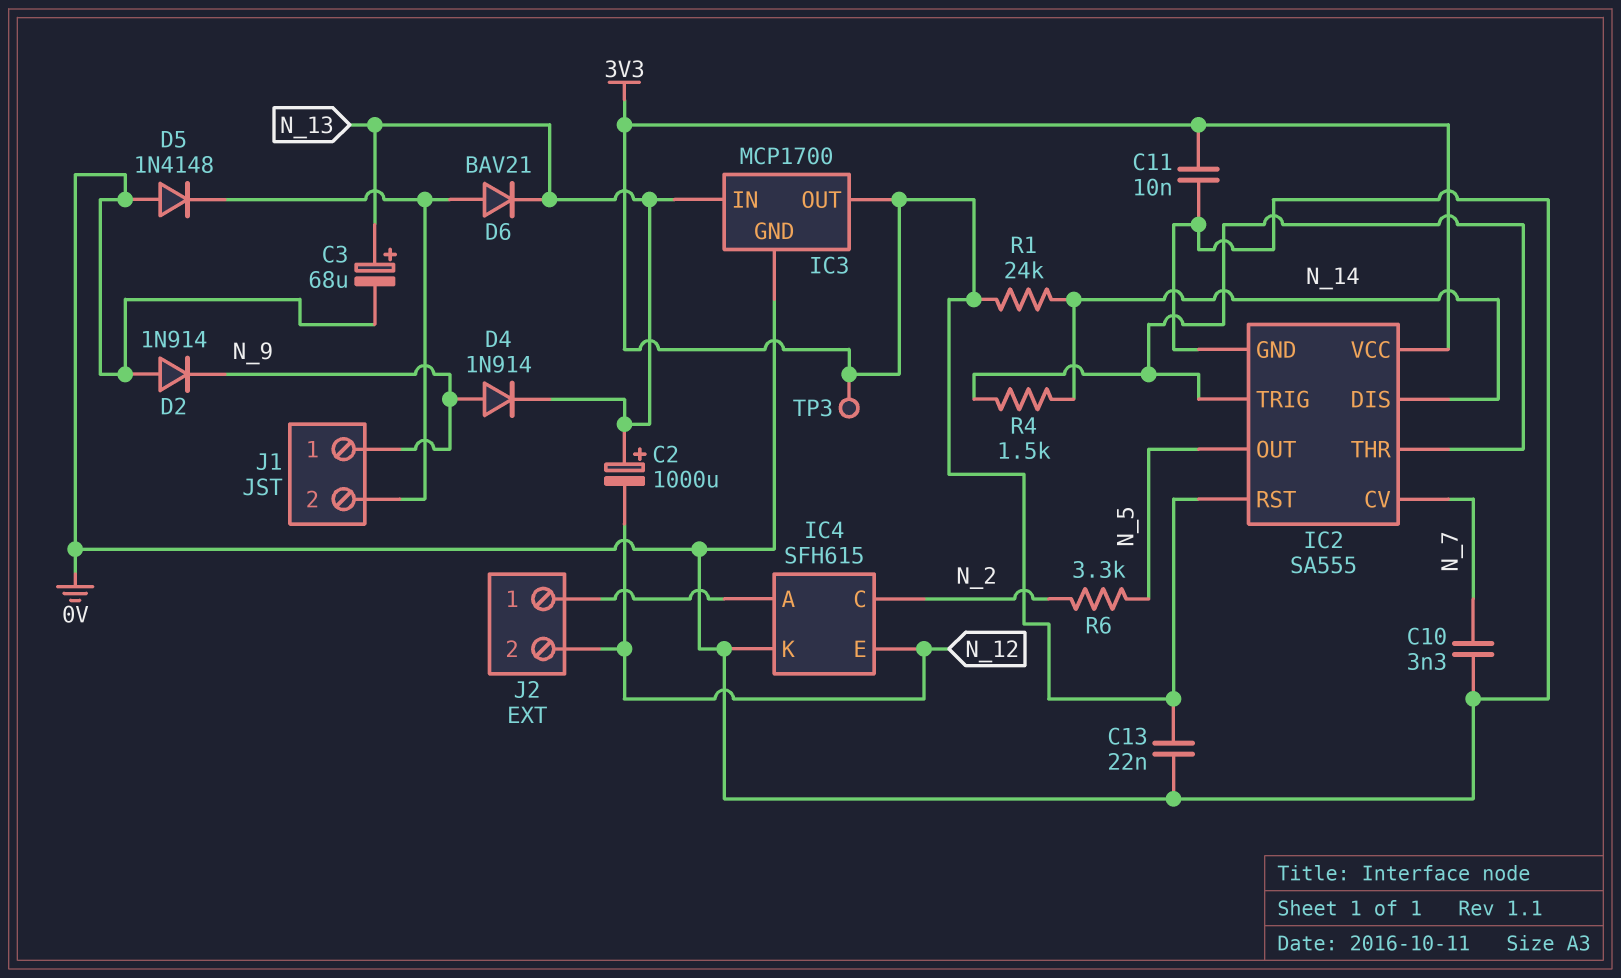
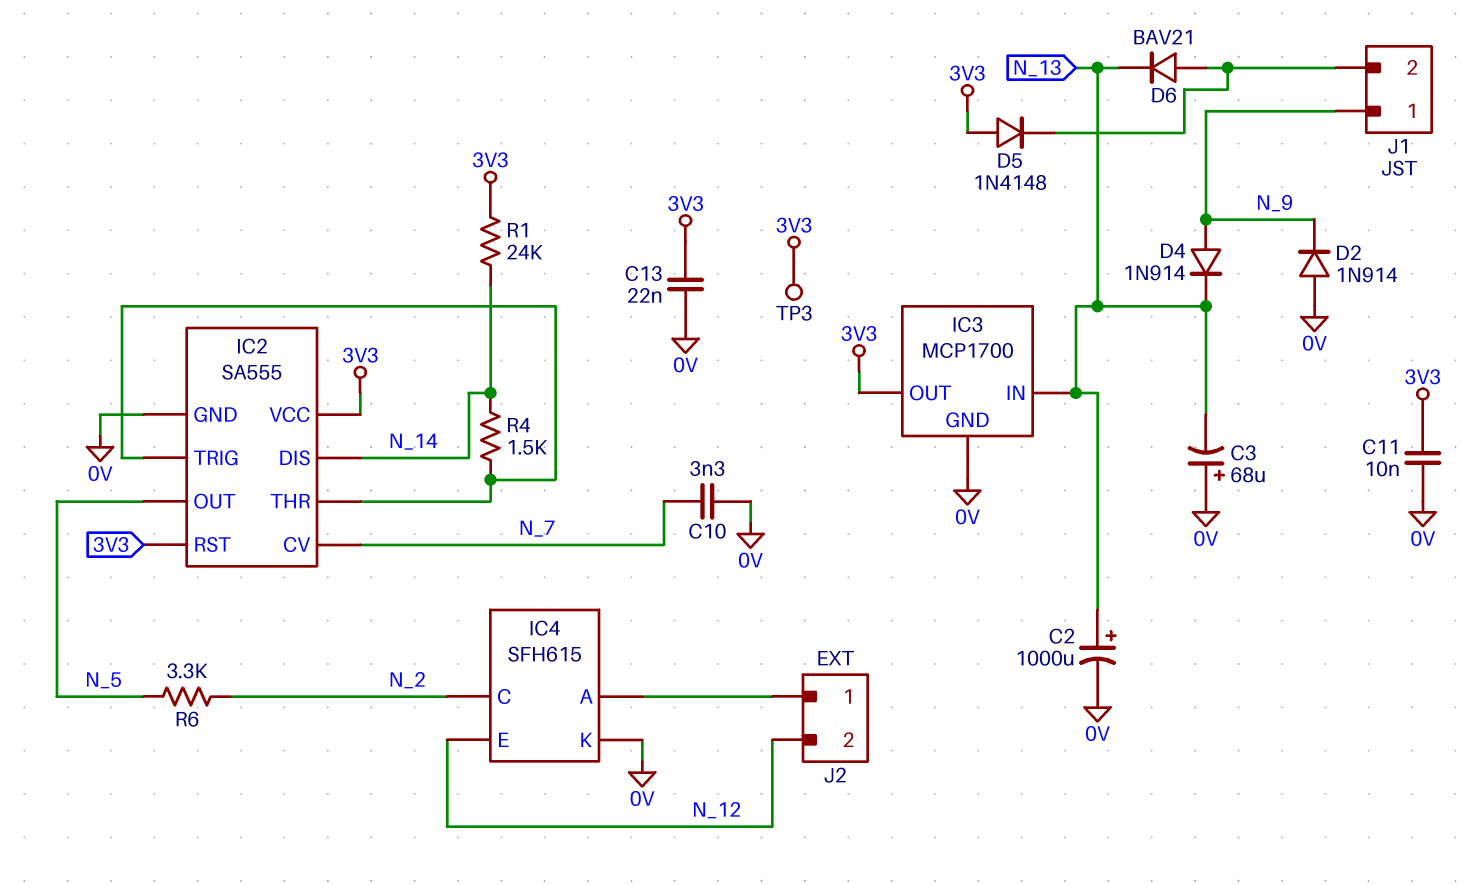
C2: 1000uF (plus N_13, minus N_12) -> 1000uF (plus N_13, minus 0V)
C3: 68uF (plus N_13, minus 0V) -> 68uF (plus 0V, minus N_13)
D5: diode 1N4148 (A 0V, K J1/2) -> diode 1N4148 (A 3V3, K J1/2)

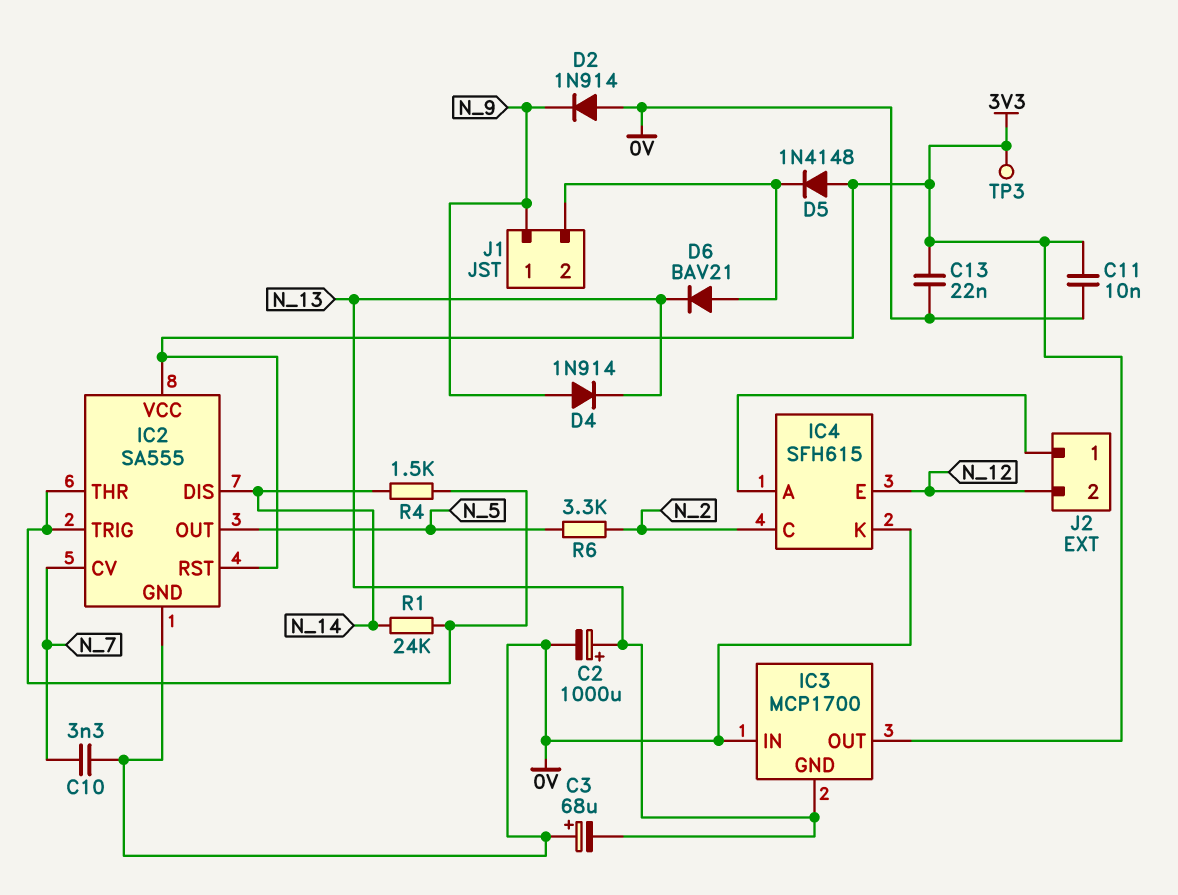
IC3 pin GND: 0V -> N_13
IC3 pin IN: N_13 -> 0V
R1: 24k (3V3, N_14) -> 24k (IC2/THR, N_14)

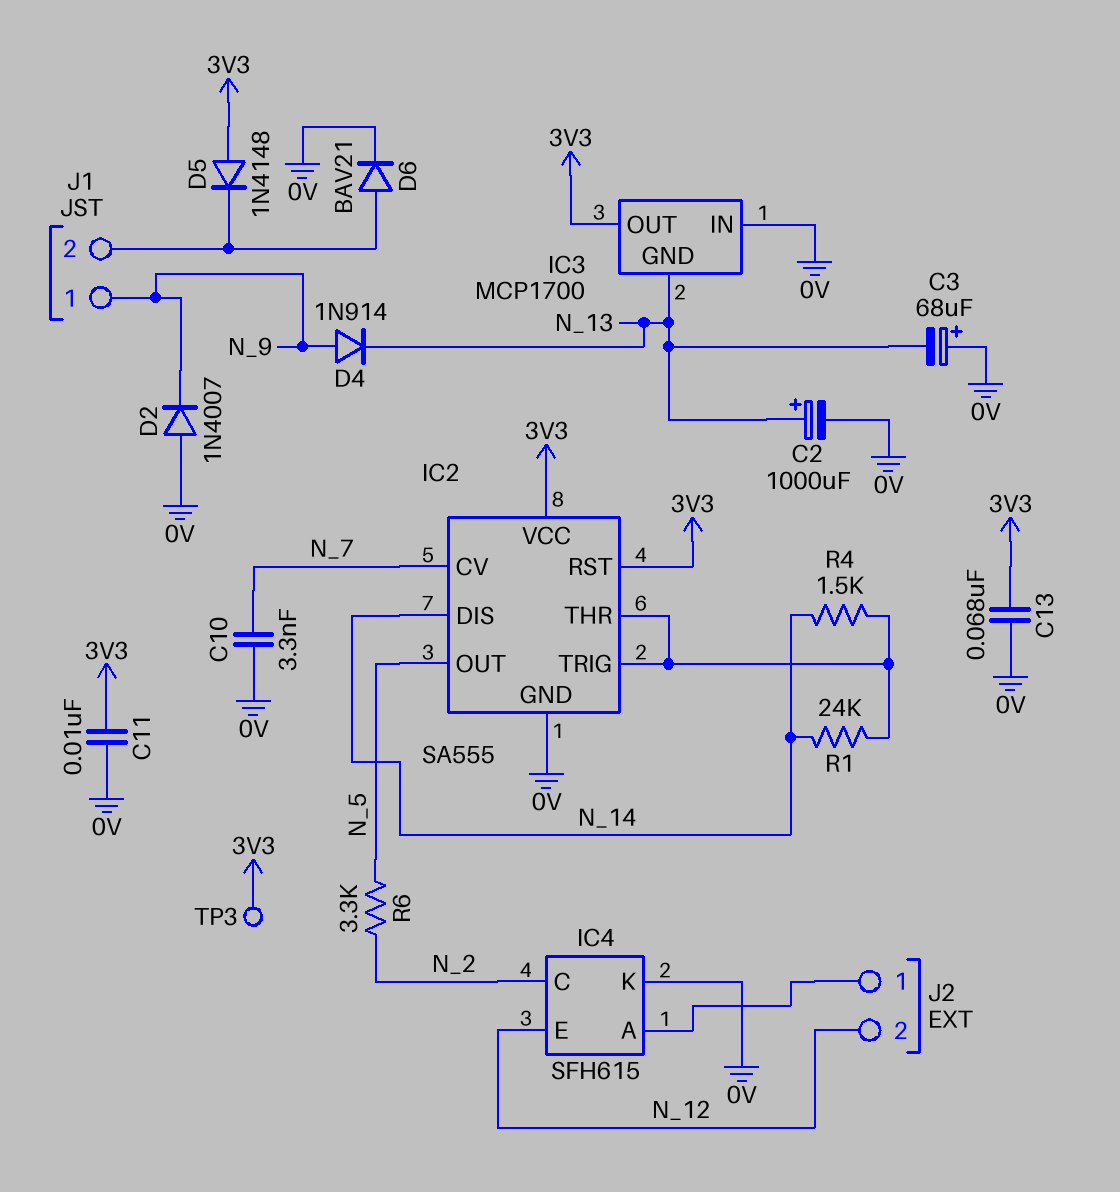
C13: 22nF (0V, 3V3) -> 68nF (0V, 3V3)
D2: diode 1N914 (A 0V, K N_9) -> diode 1N4007 (A 0V, K N_9)
D6: diode BAV21 (A J1/2, K N_13) -> diode BAV21 (A J1/2, K 0V)

